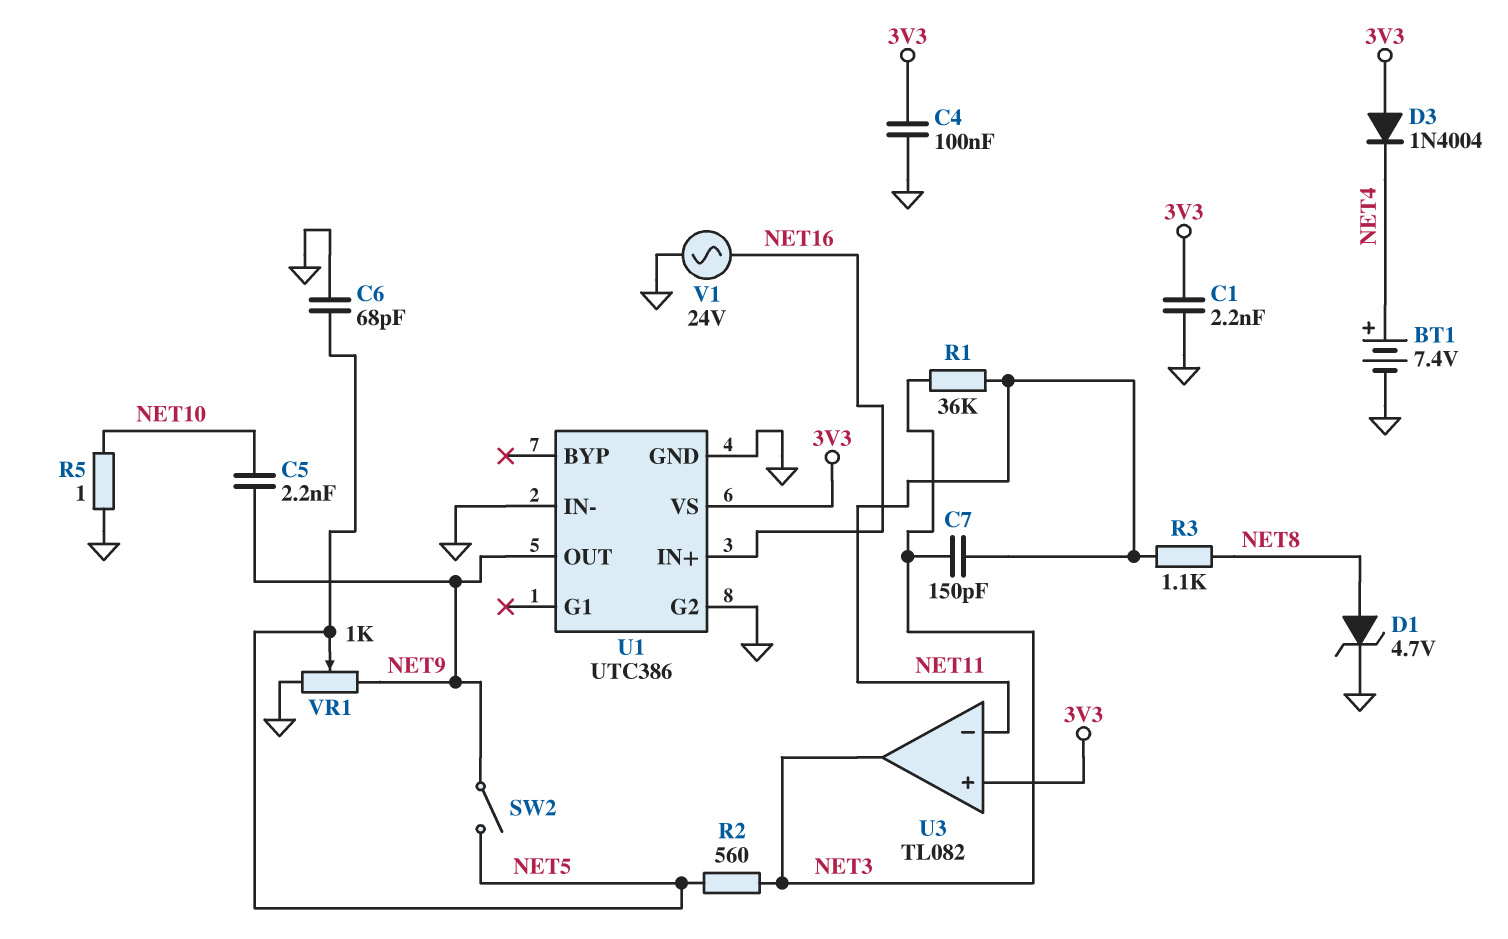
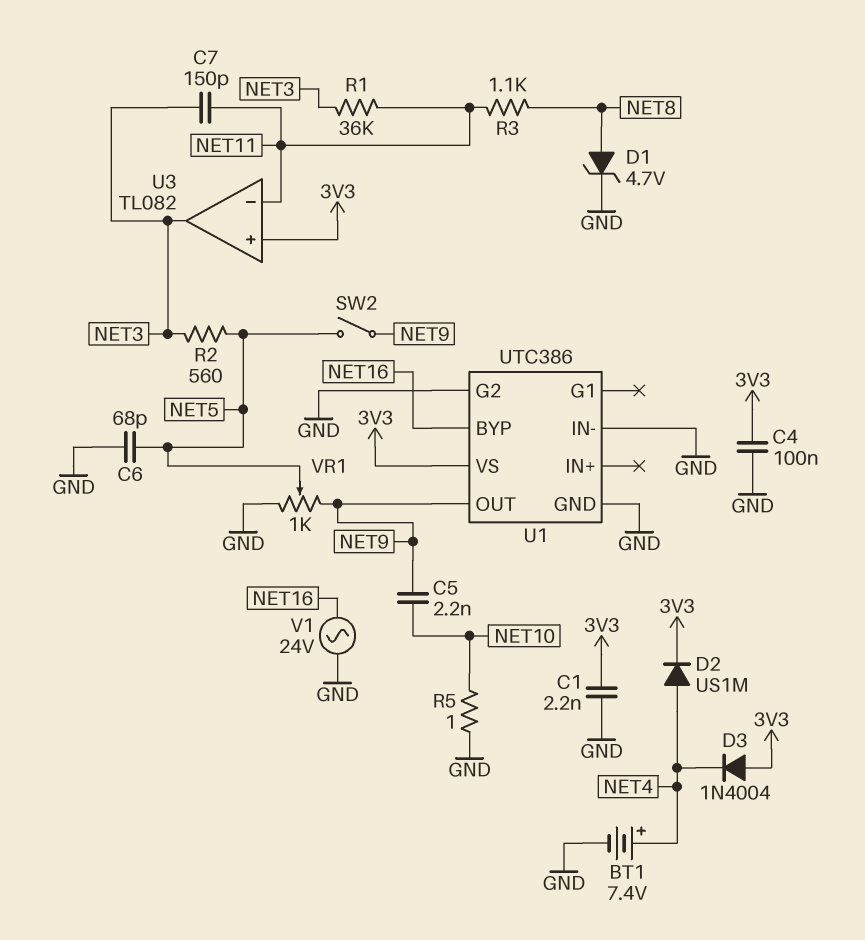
D2: none -> diode US1M (A NET4, K 3V3)
U1 pin BYP: none -> NET16
U1 pin IN+: NET16 -> none

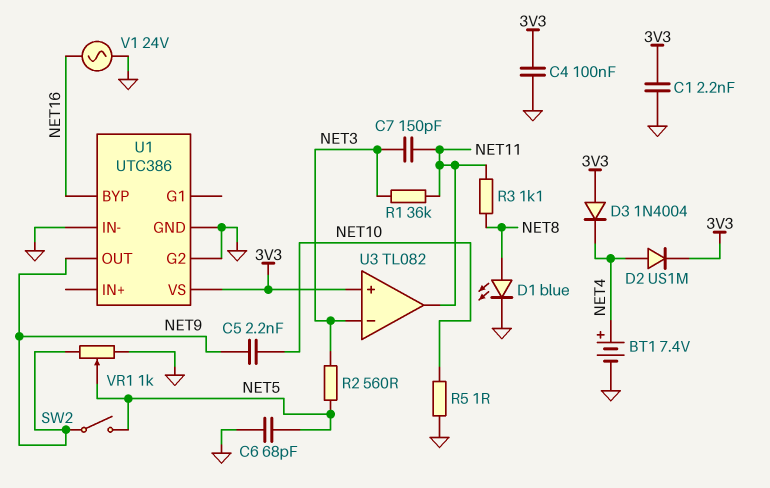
D1: zener 4.7V (A NET8, K GND) -> LED blue (A NET8, K GND)
U3 pin in-: NET11 -> NET3
U3 pin out: NET3 -> NET11

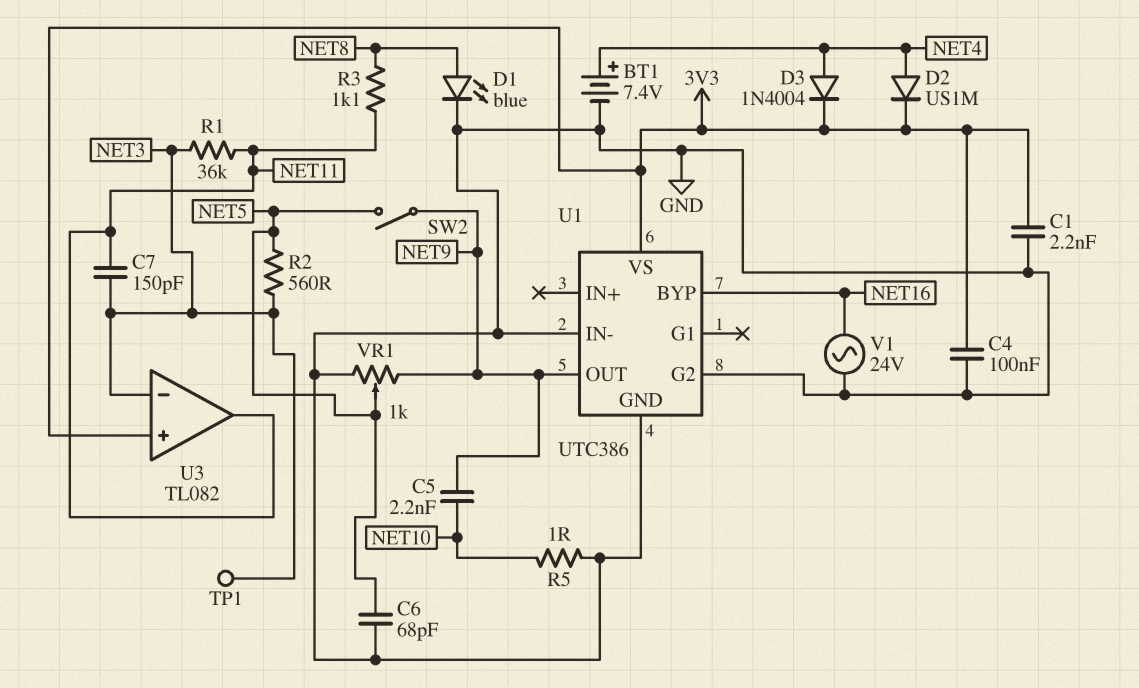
D3: diode 1N4004 (A 3V3, K NET4) -> diode 1N4004 (A NET4, K 3V3)
TP1: none -> test point (NET3)

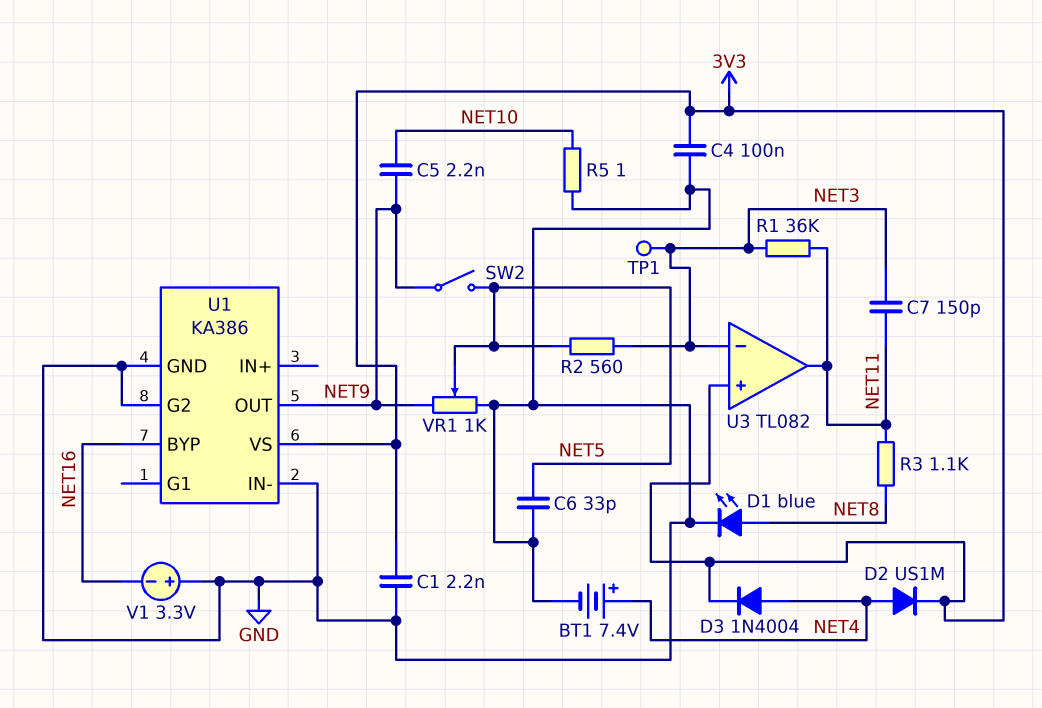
C6: 68pF (GND, NET5) -> 33pF (GND, NET5)
U1: UTC386 -> KA386
V1: AC 24V (GND, NET16) -> 3.3V (plus GND, minus NET16)

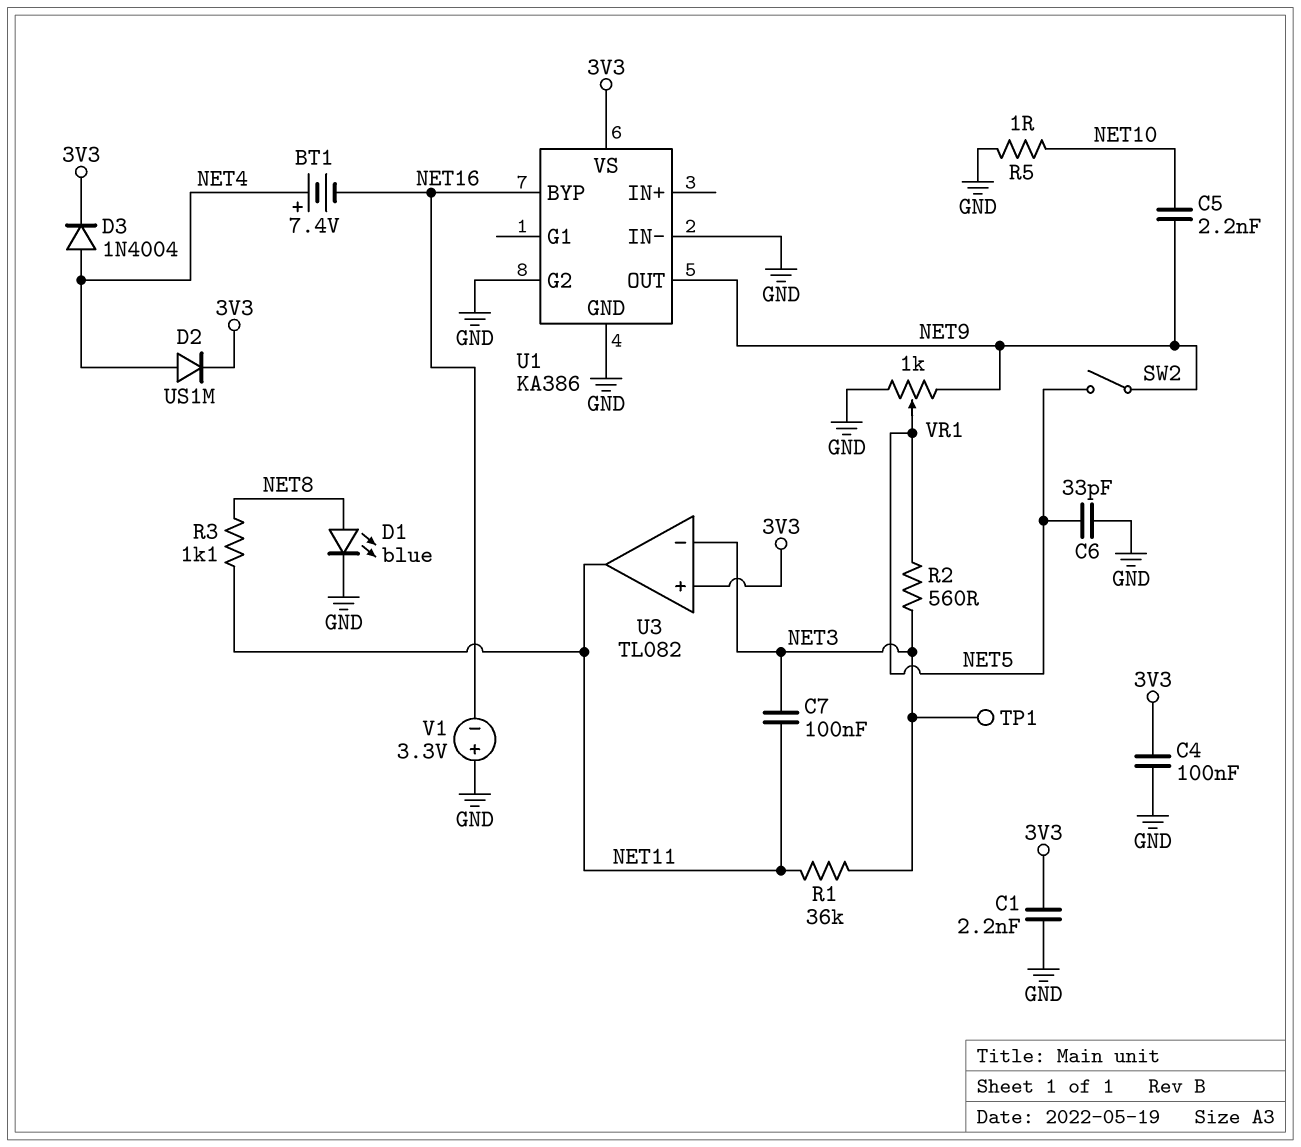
BT1: 7.4V (plus NET4, minus GND) -> 7.4V (plus NET4, minus NET16)
C7: 150pF (NET3, NET11) -> 100nF (NET3, NET11)

